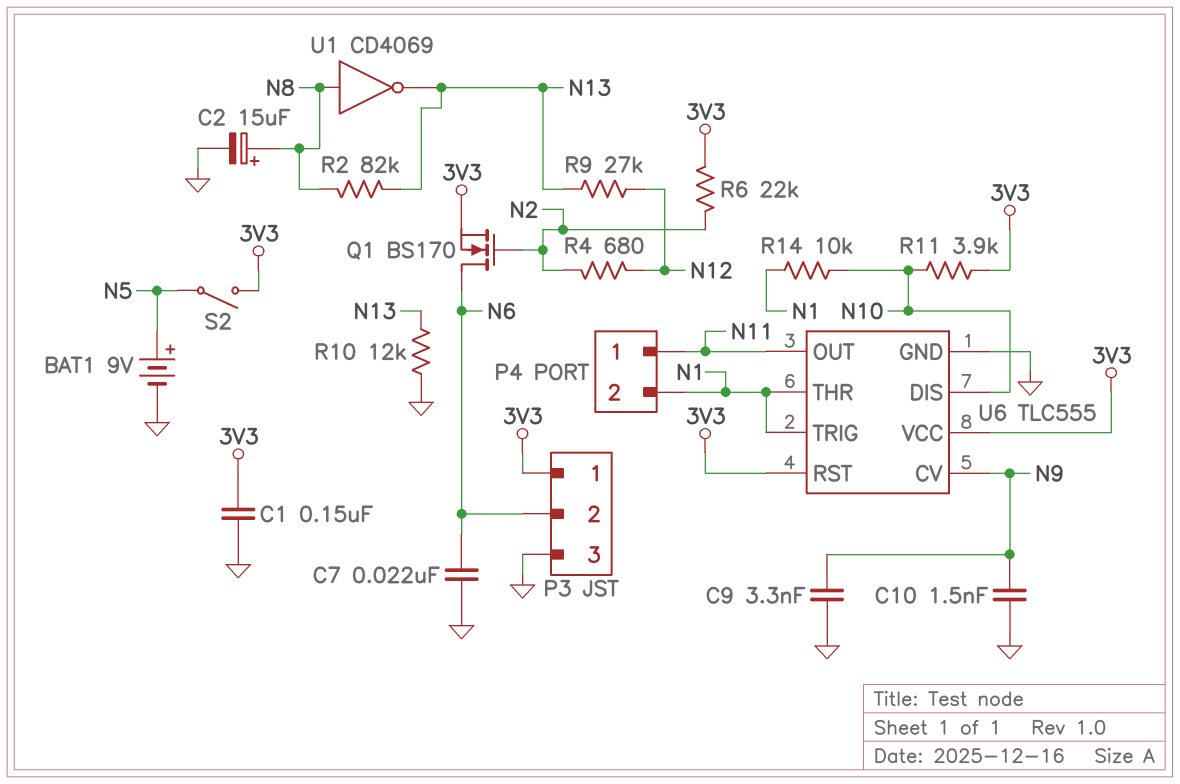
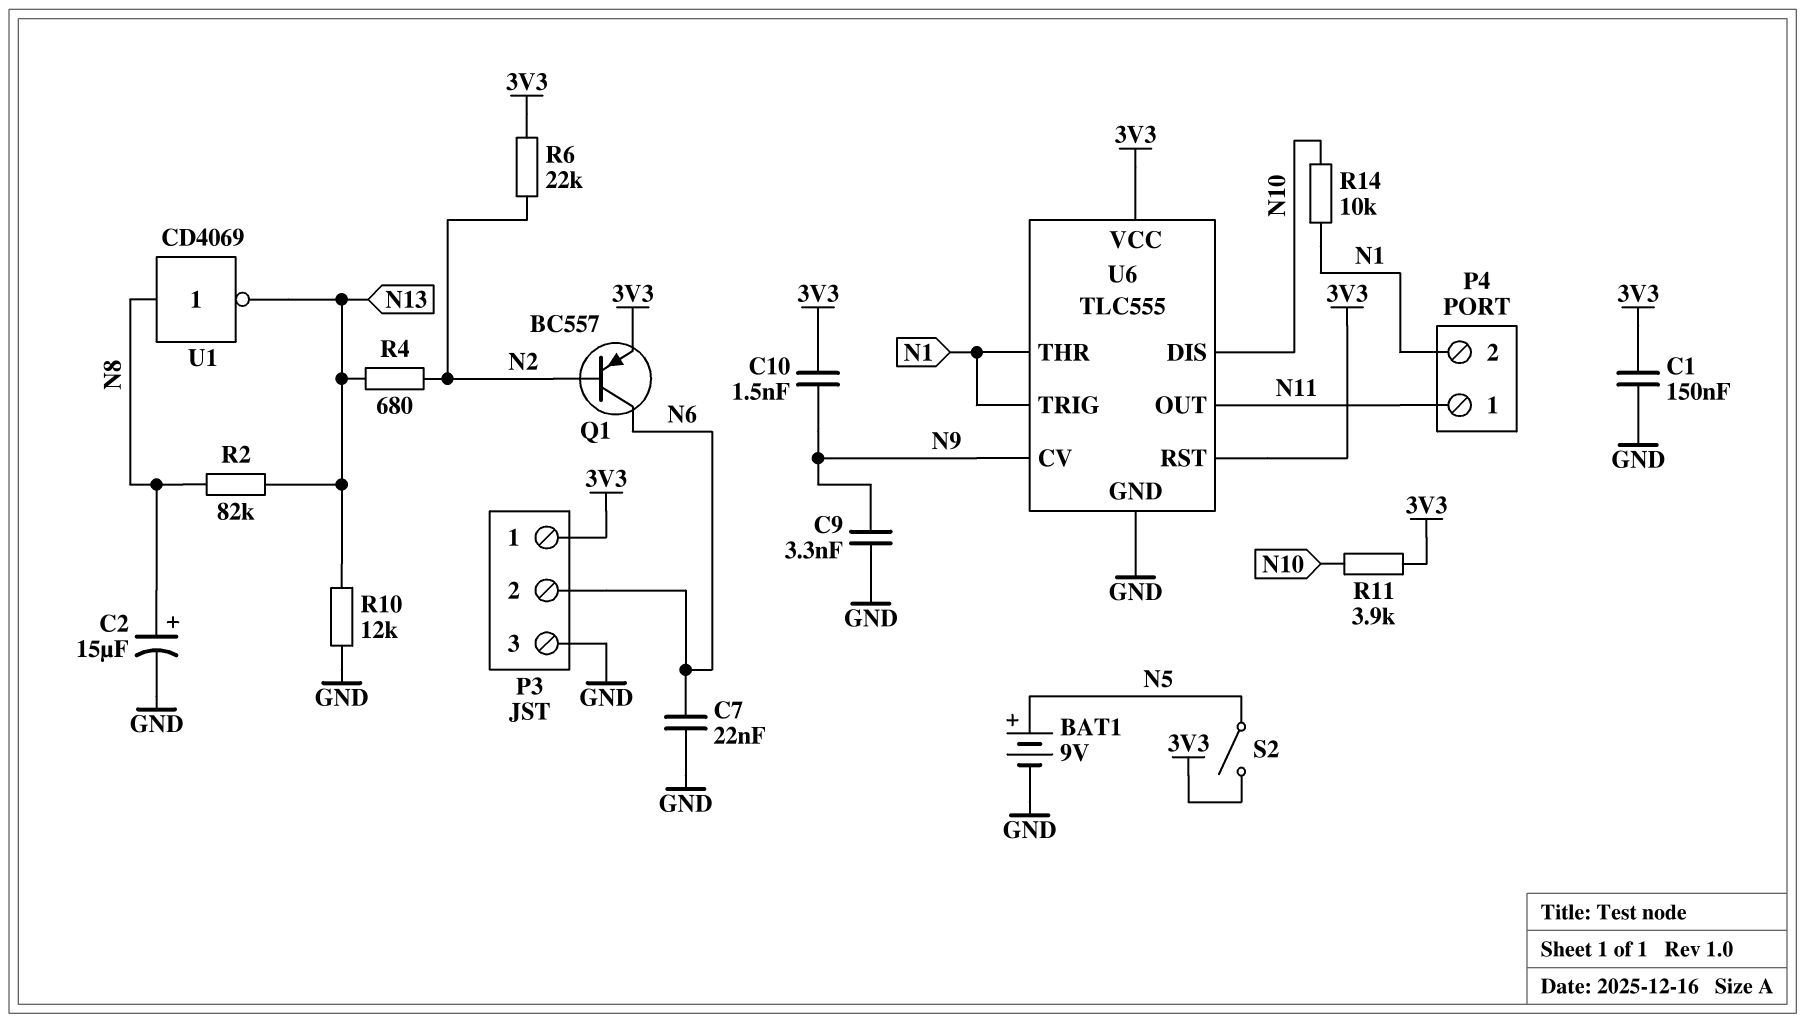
C10: 1.5nF (GND, N9) -> 1.5nF (3V3, N9)
Q1: NMOS BS170 (G N2, D N6, S 3V3) -> PNP BC557 (B N2, C N6, E 3V3)
R4: 680 (N2, N12) -> 680 (N2, N13)
R9: 27k (N12, N13) -> none

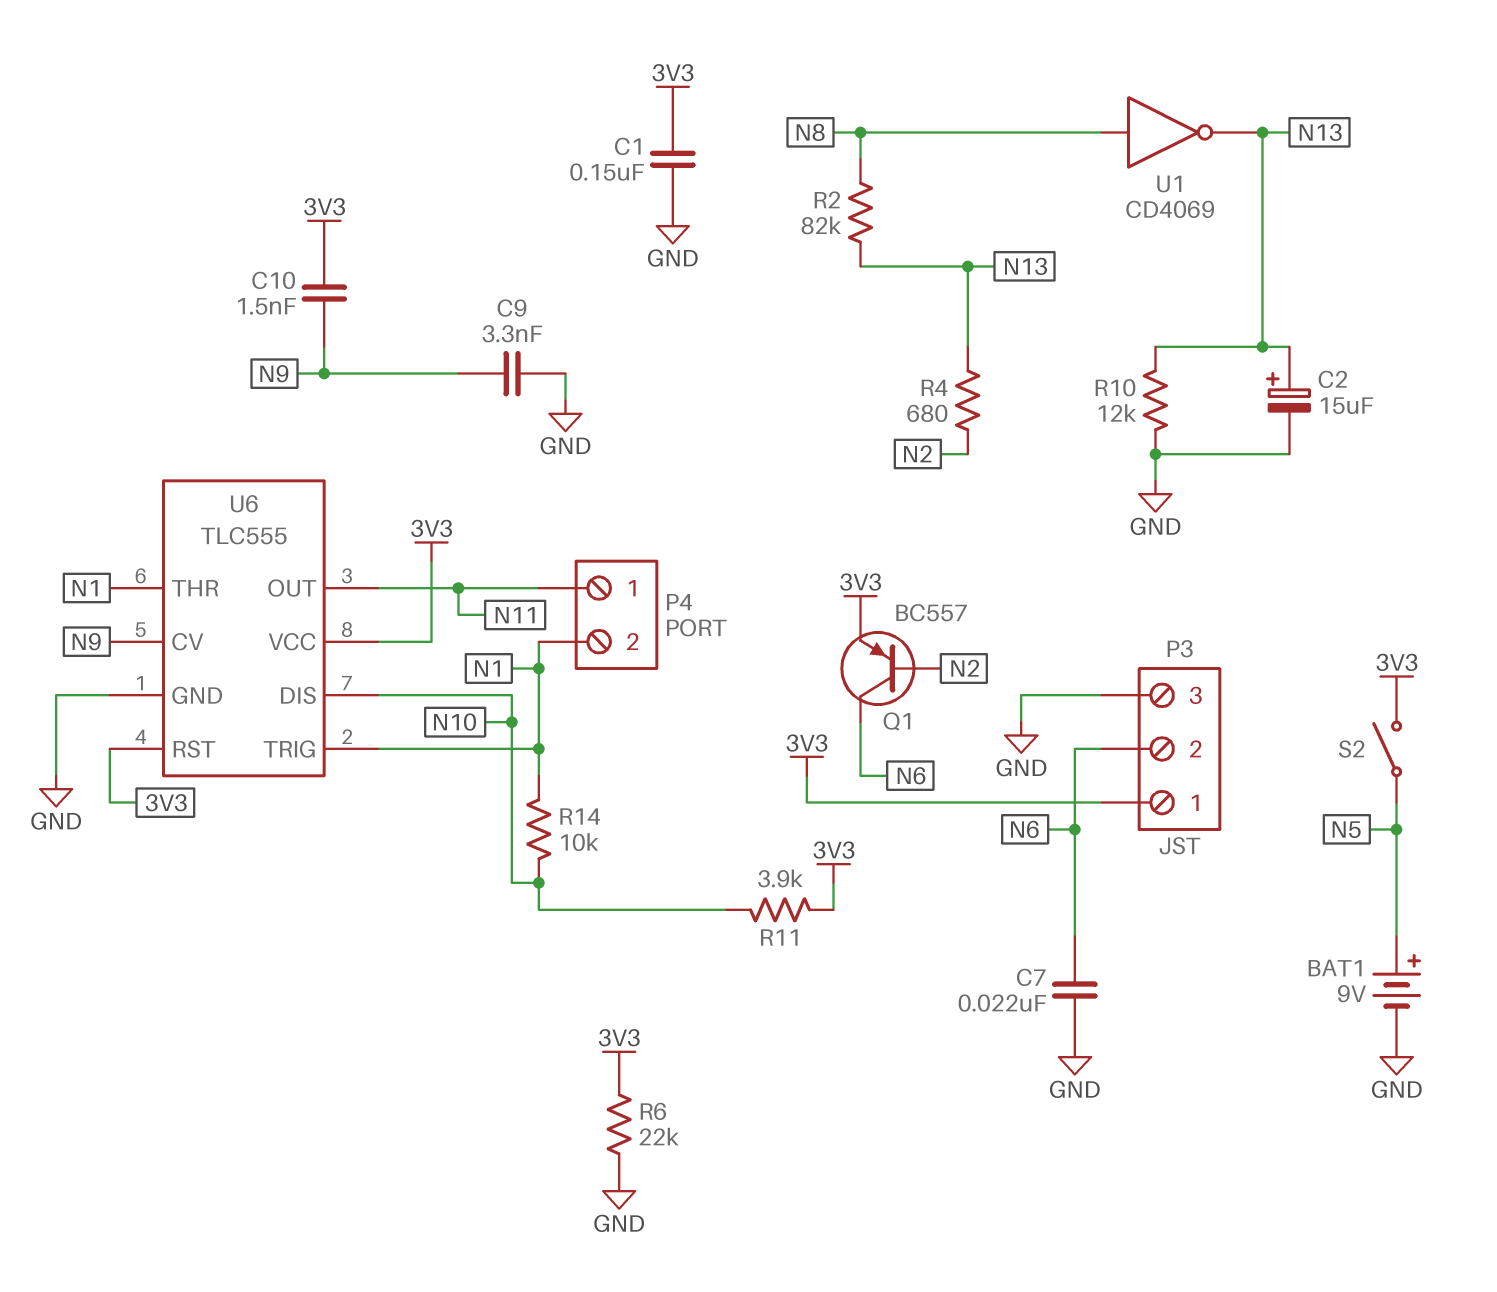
C2: 15uF (plus N8, minus GND) -> 15uF (plus N13, minus GND)
R6: 22k (3V3, N2) -> 22k (3V3, GND)

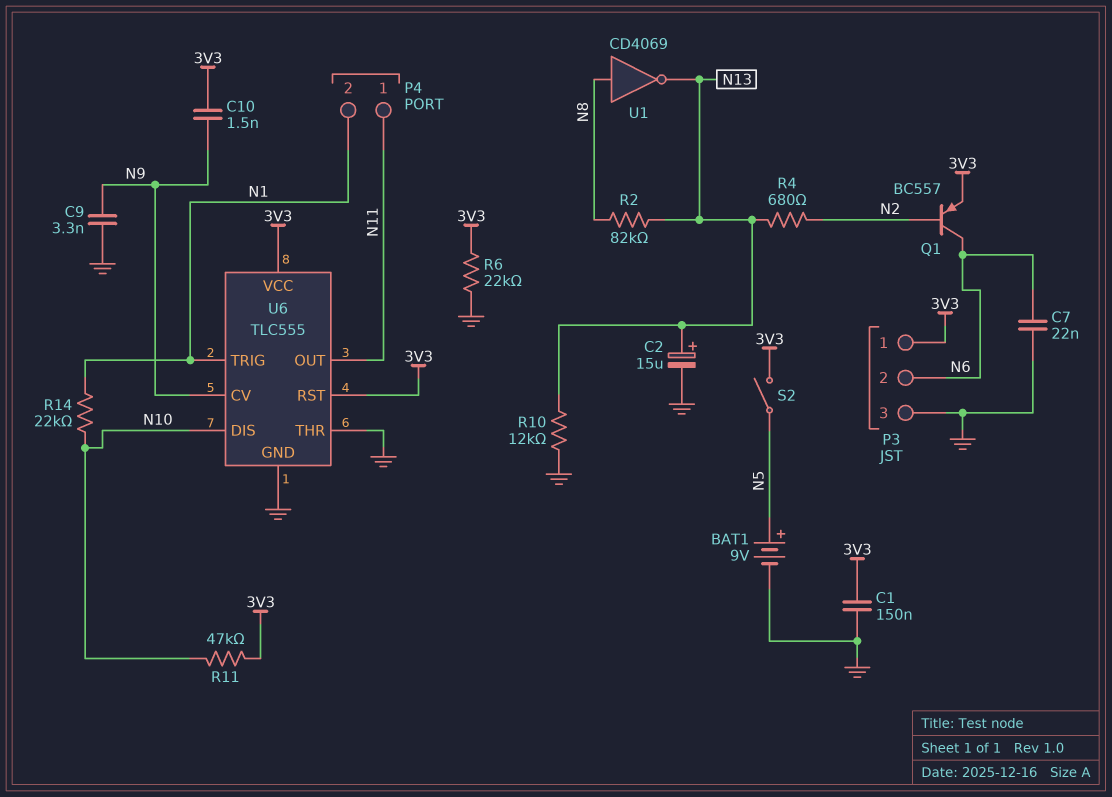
R11: 3.9k (3V3, N10) -> 47k (3V3, N10)
R14: 10k (N1, N10) -> 22k (N1, N10)
U6 pin THR: N1 -> GND

